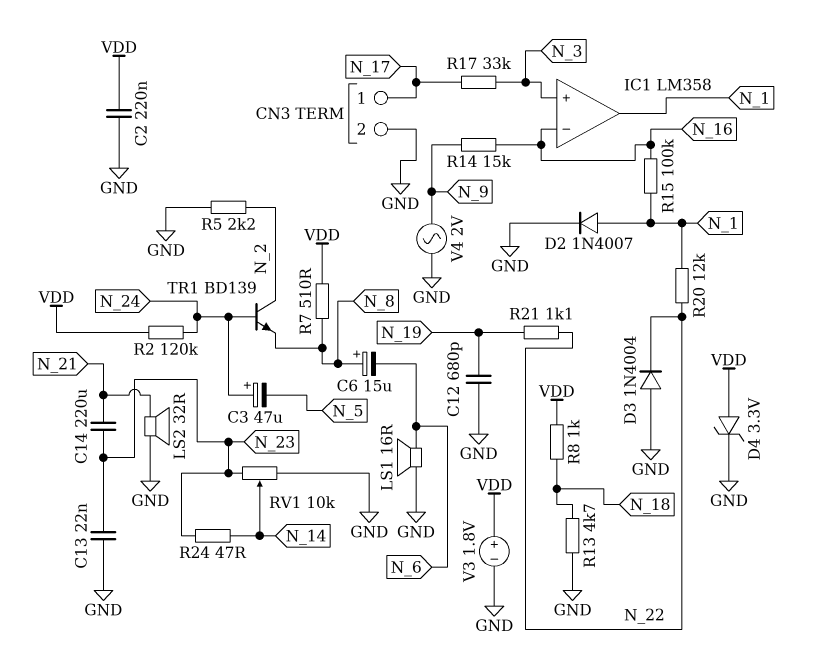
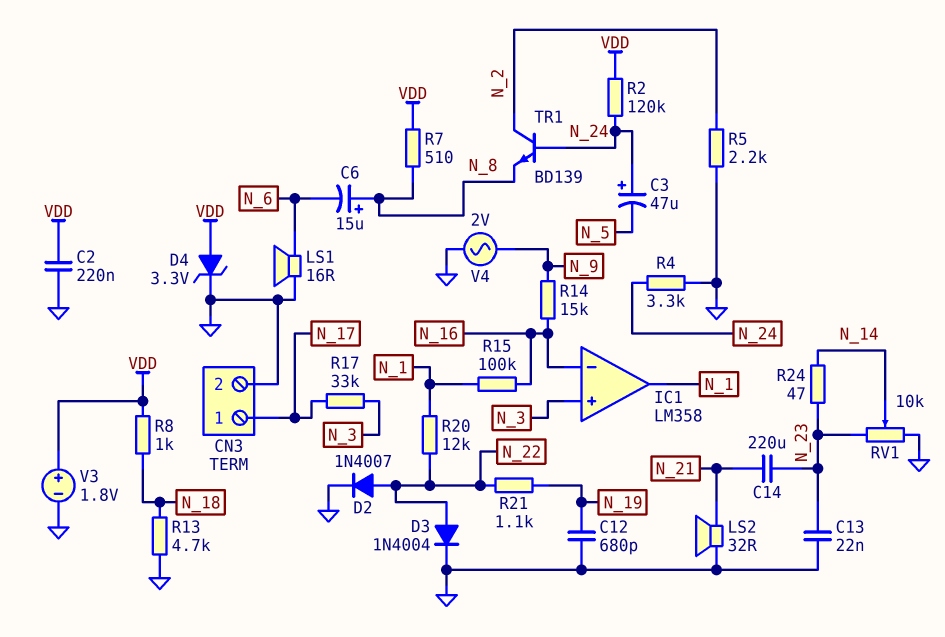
D2: diode 1N4007 (A N_1, K GND) -> diode 1N4007 (A N_22, K GND)
D3: diode 1N4004 (A GND, K N_22) -> diode 1N4004 (A N_22, K GND)
R4: none -> 3.3k (GND, N_24)

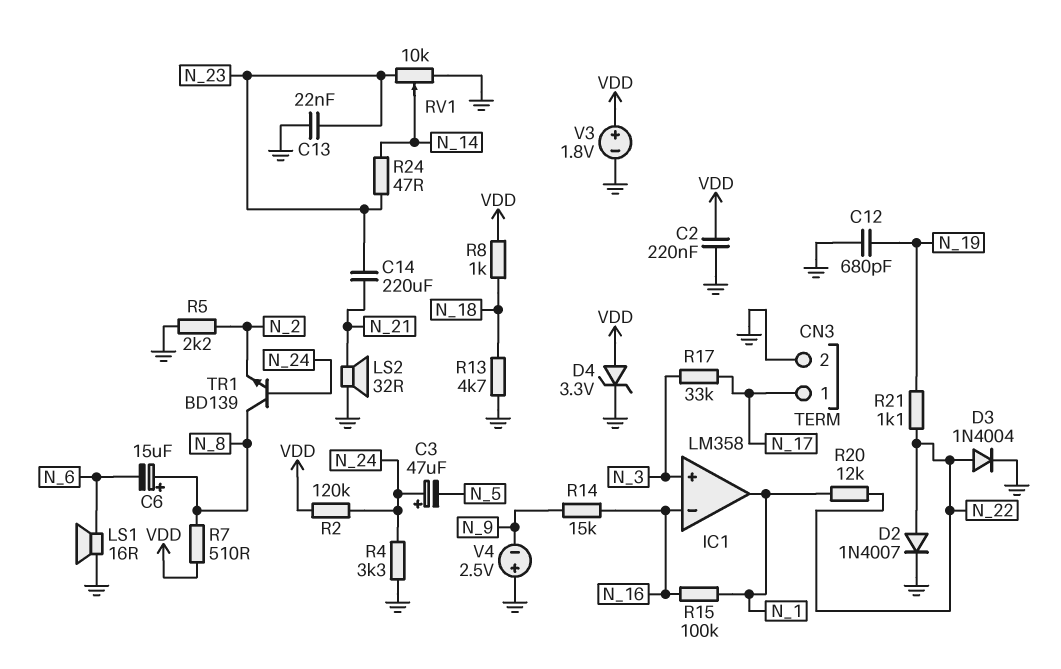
TR1: NPN BD139 (B N_24, C N_2, E N_8) -> NPN BD139 (B N_24, C N_8, E N_2)
V4: AC 2V (GND, N_9) -> 2.5V (plus GND, minus N_9)

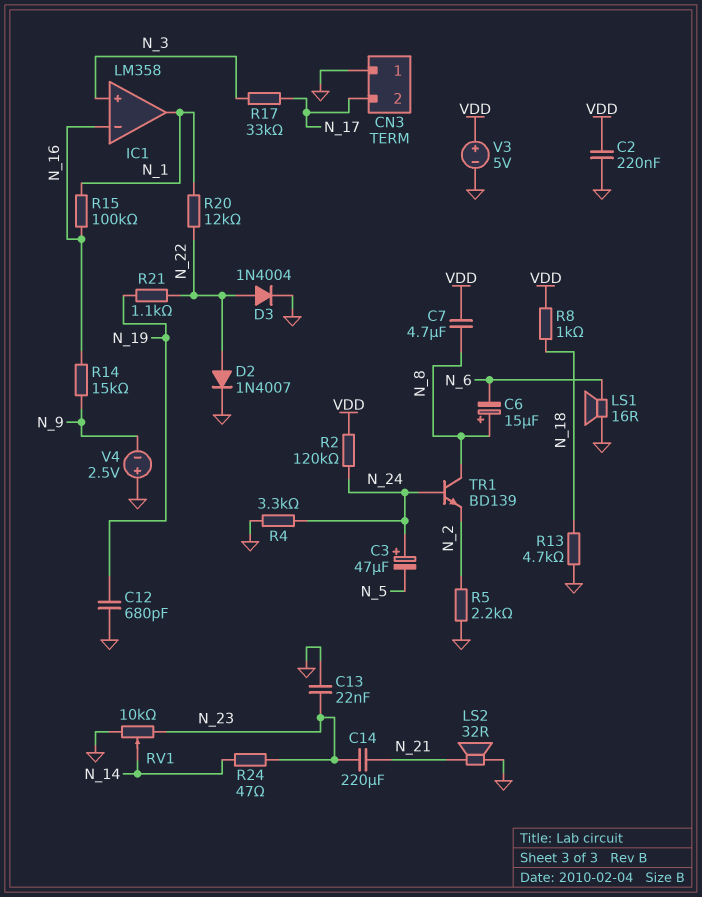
C7: none -> 4.7uF (N_8, VDD)
CN3 pin 1: N_17 -> GND
CN3 pin 2: GND -> N_17
D4: zener 3.3V (A VDD, K GND) -> none
R7: 510 (N_8, VDD) -> none
V3: 1.8V (plus VDD, minus GND) -> 5V (plus VDD, minus GND)

